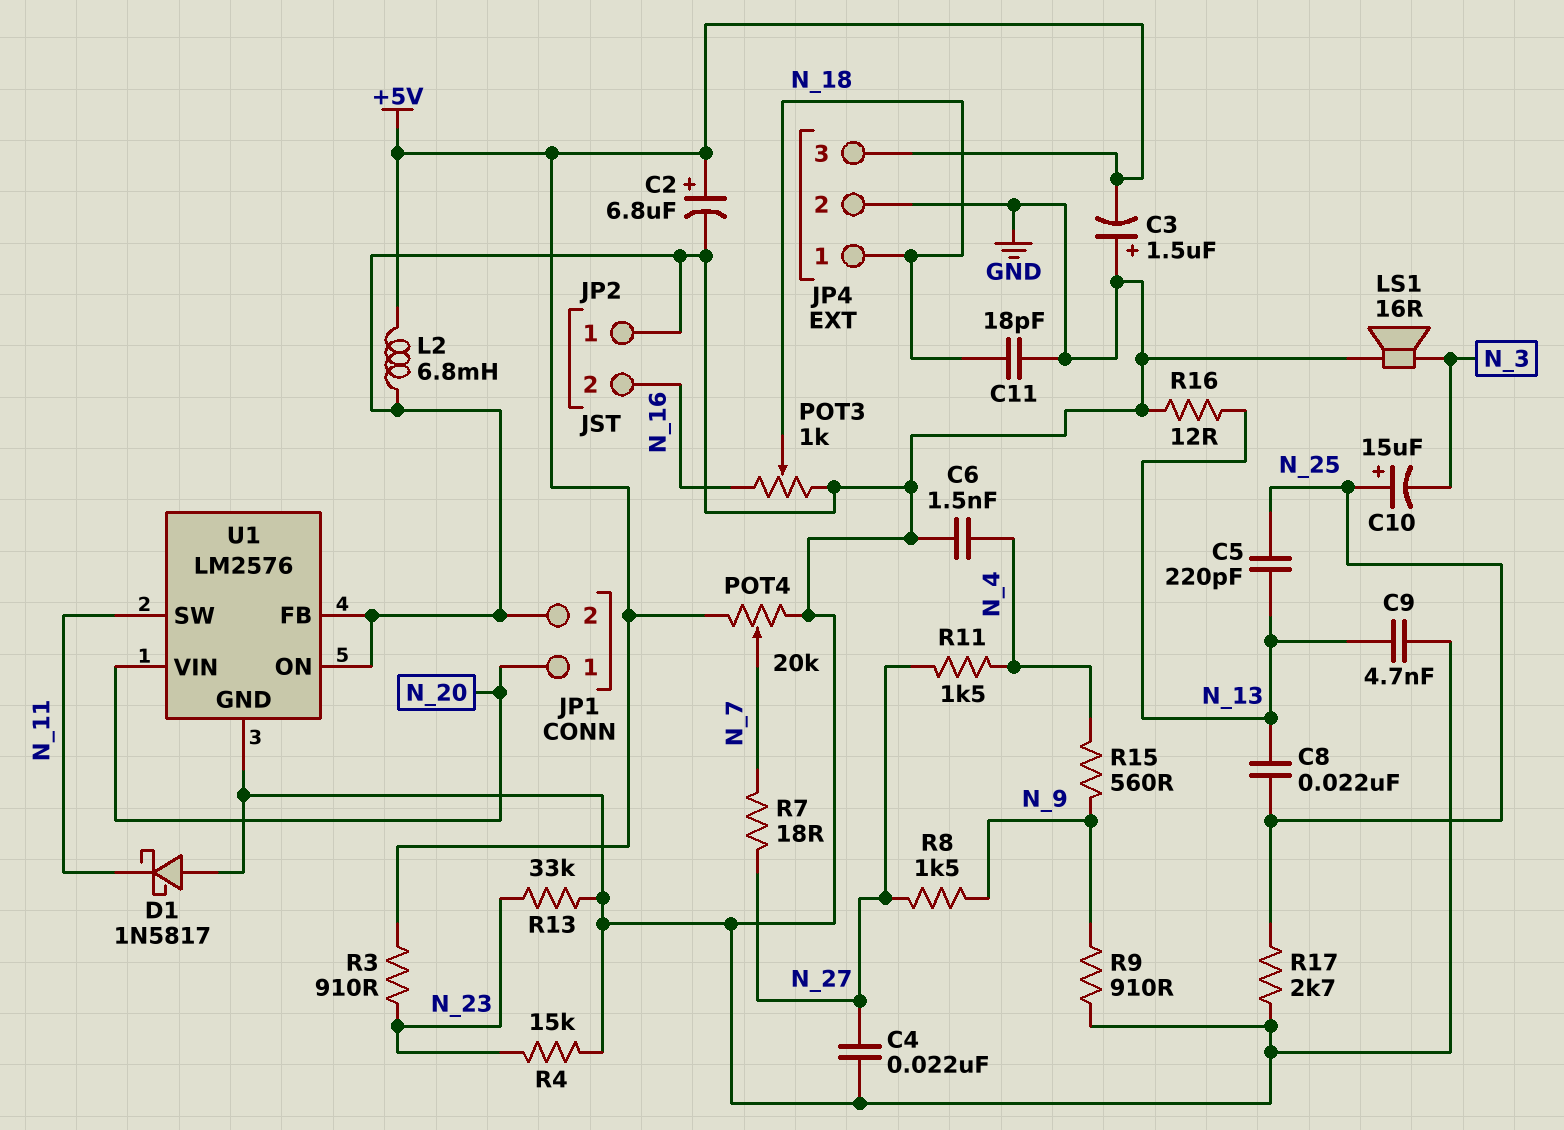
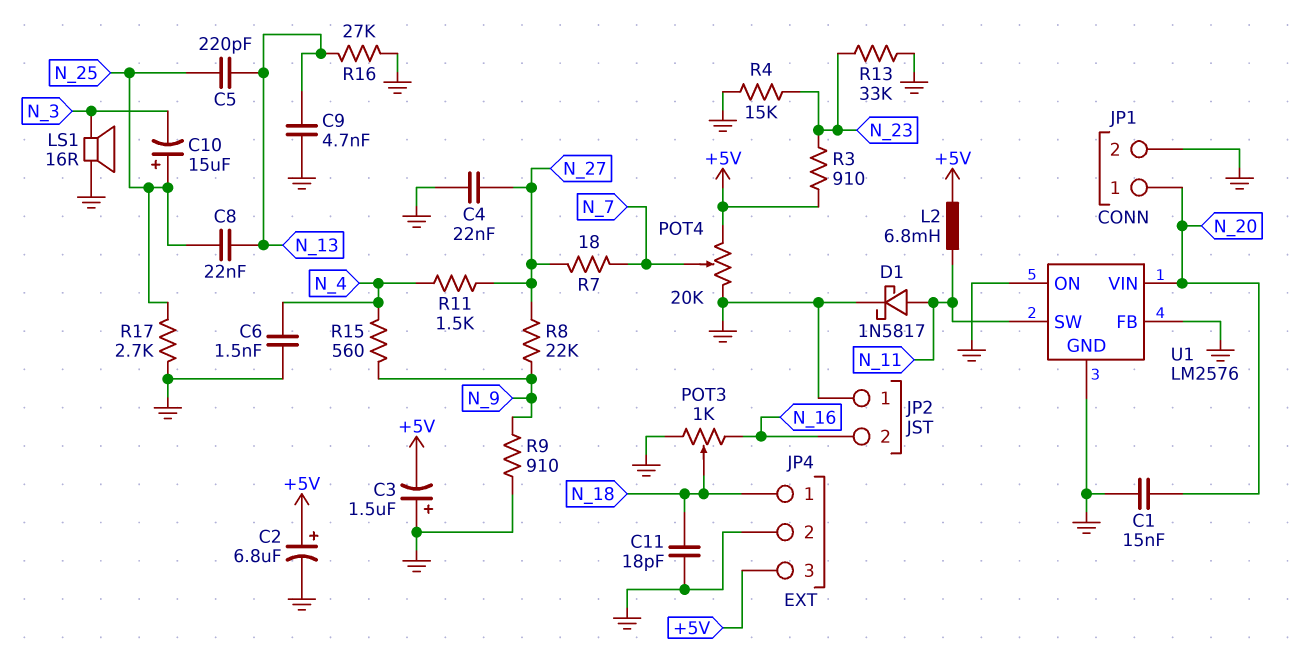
C1: none -> 15nF (GND, N_20)
D1: schottky 1N5817 (A GND, K N_11) -> schottky 1N5817 (A N_11, K GND)
L2: 6.8mH (+5V, GND) -> 6.8mH (+5V, N_11)
R8: 1.5k (N_9, N_27) -> 22k (N_9, N_27)
R16: 12 (GND, N_13) -> 27k (GND, N_13)

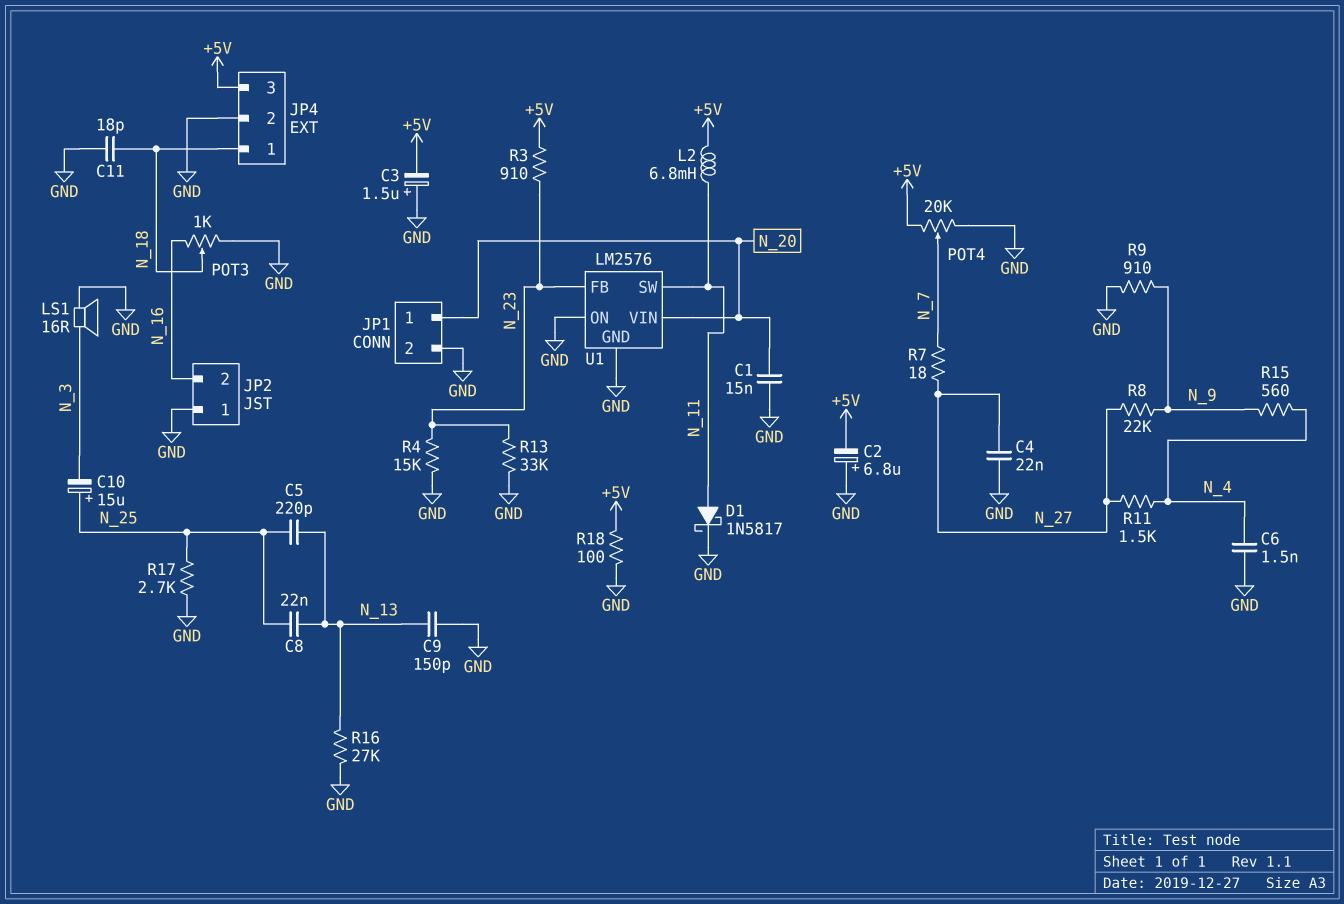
C2: 6.8uF (plus +5V, minus GND) -> 6.8uF (plus GND, minus +5V)
C9: 4.7nF (GND, N_13) -> 150pF (GND, N_13)
R18: none -> 100 (+5V, GND)
U1 pin FB: GND -> N_23

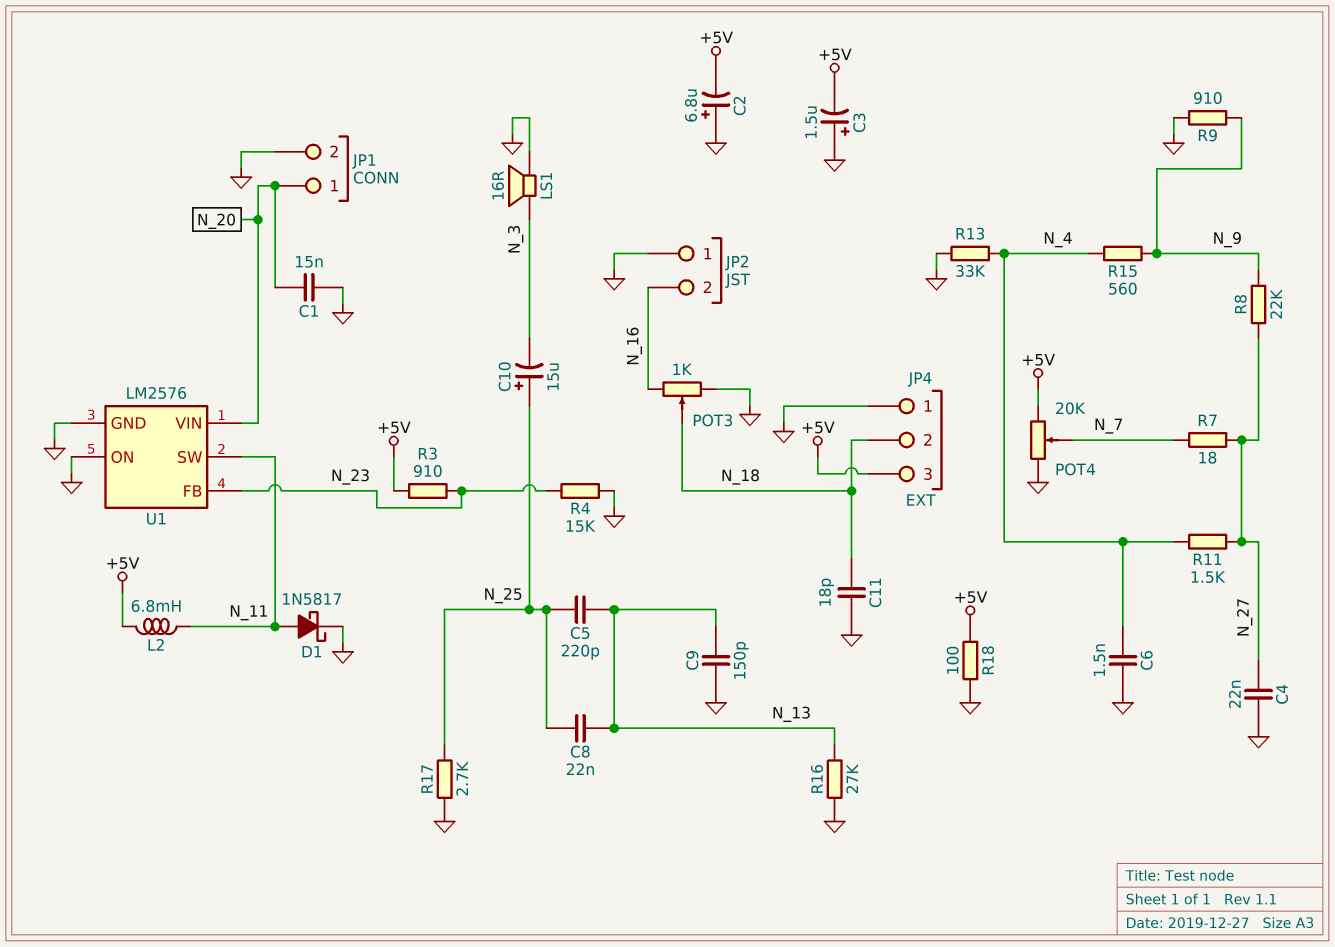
JP4 pin 1: N_18 -> GND
JP4 pin 2: GND -> N_18
R13: 33k (GND, N_23) -> 33k (GND, N_4)

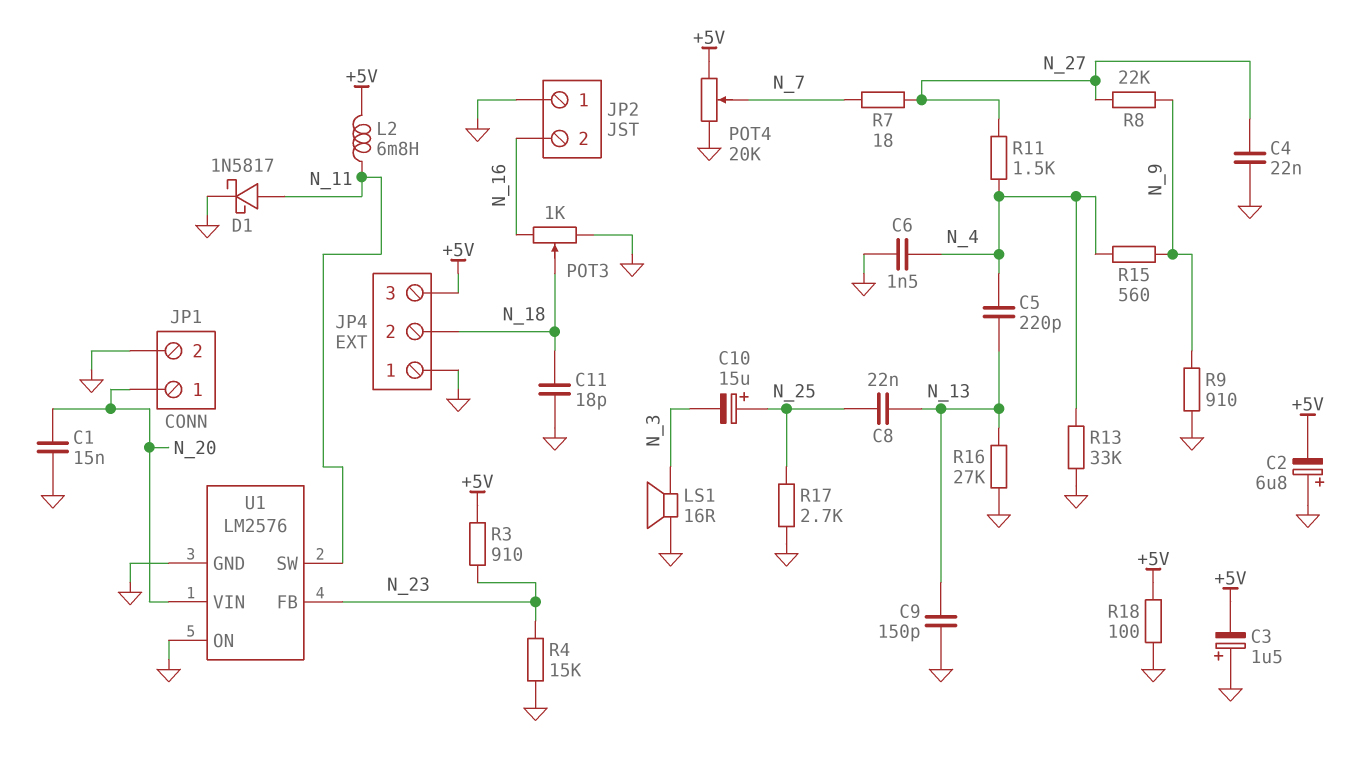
C5: 220pF (N_13, N_25) -> 220pF (N_4, N_13)

